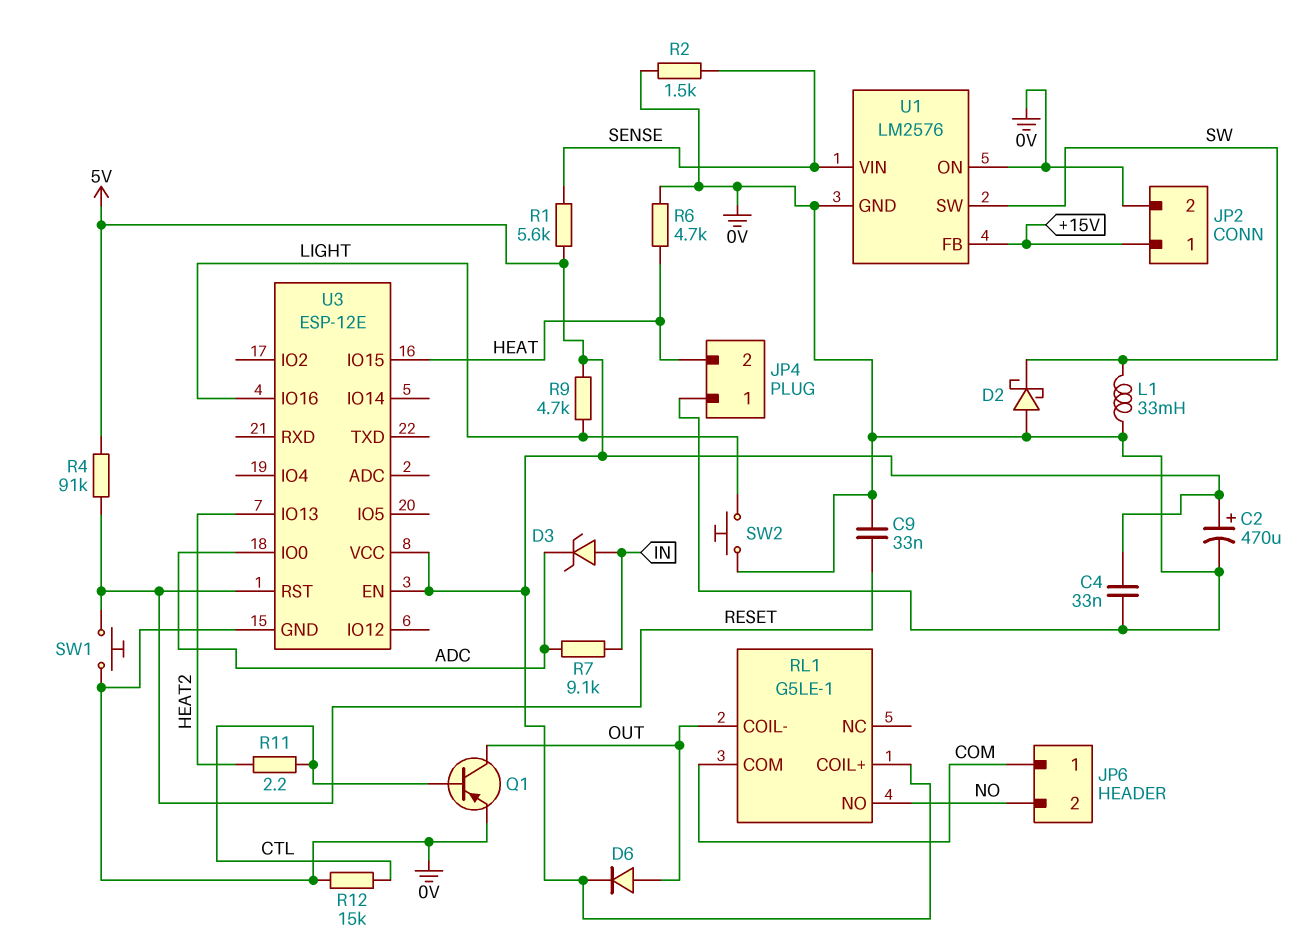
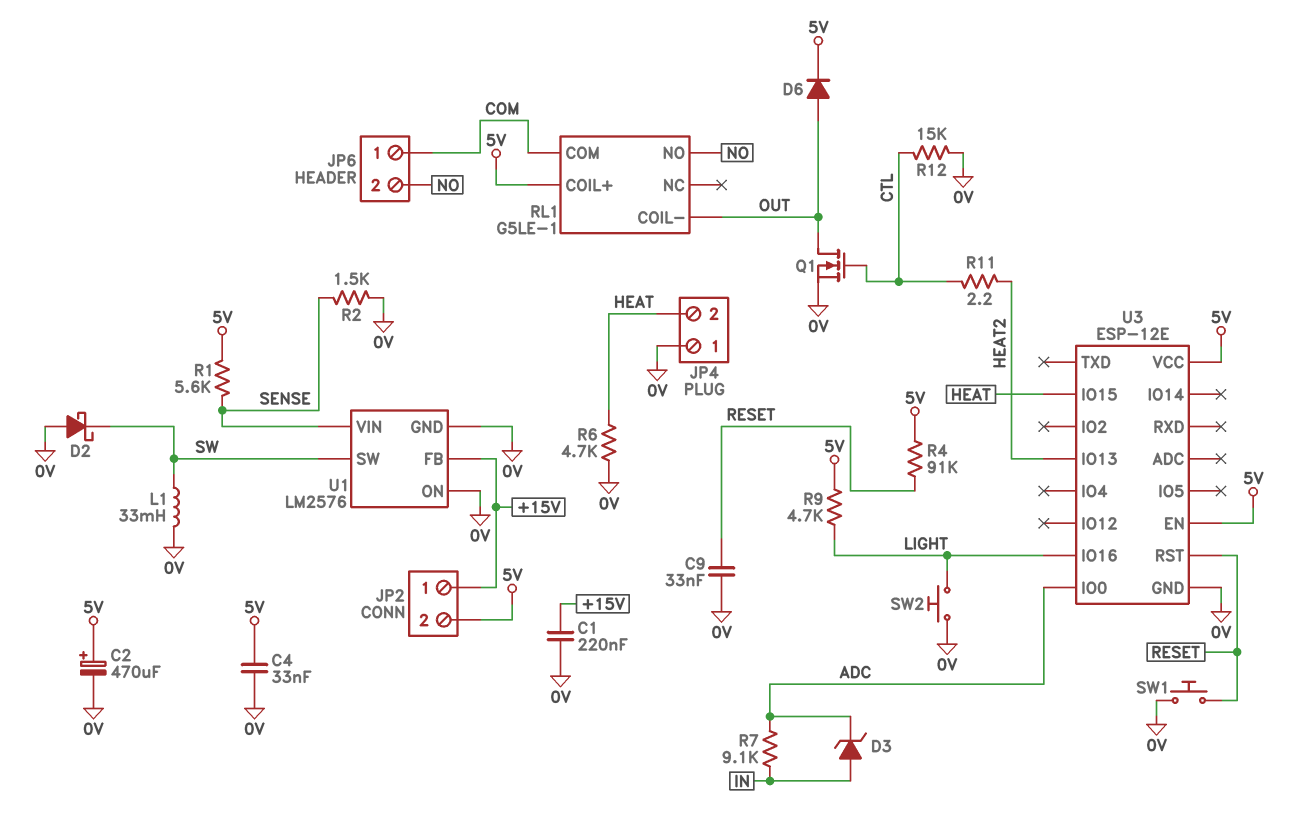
C1: none -> 220nF (+15V, 0V)
JP2 pin 2: 0V -> 5V
Q1: PNP (B CTL, C OUT, E 0V) -> NMOS (G CTL, D OUT, S 0V)

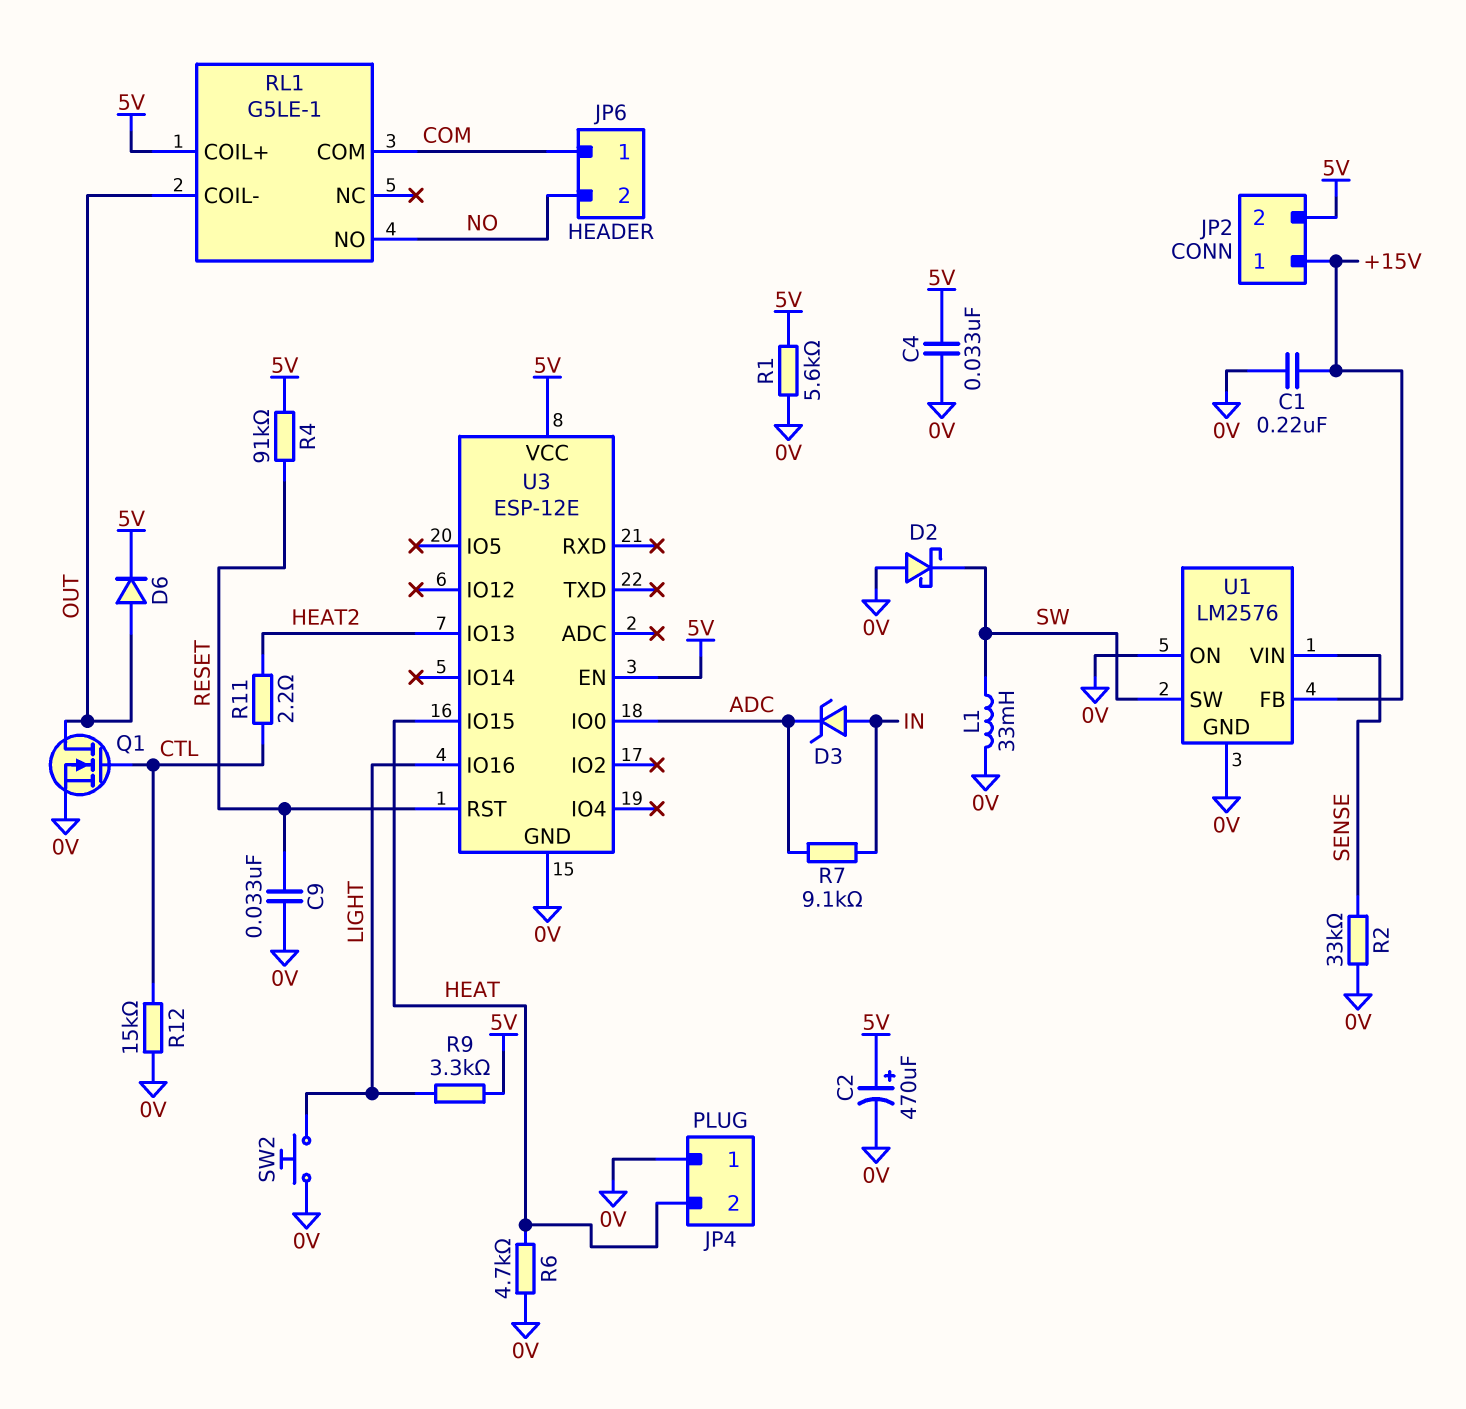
R1: 5.6k (5V, SENSE) -> 5.6k (0V, 5V)
R2: 1.5k (0V, SENSE) -> 33k (0V, SENSE)
R9: 4.7k (5V, LIGHT) -> 3.3k (5V, LIGHT)
SW1: button (0V, RESET) -> none

